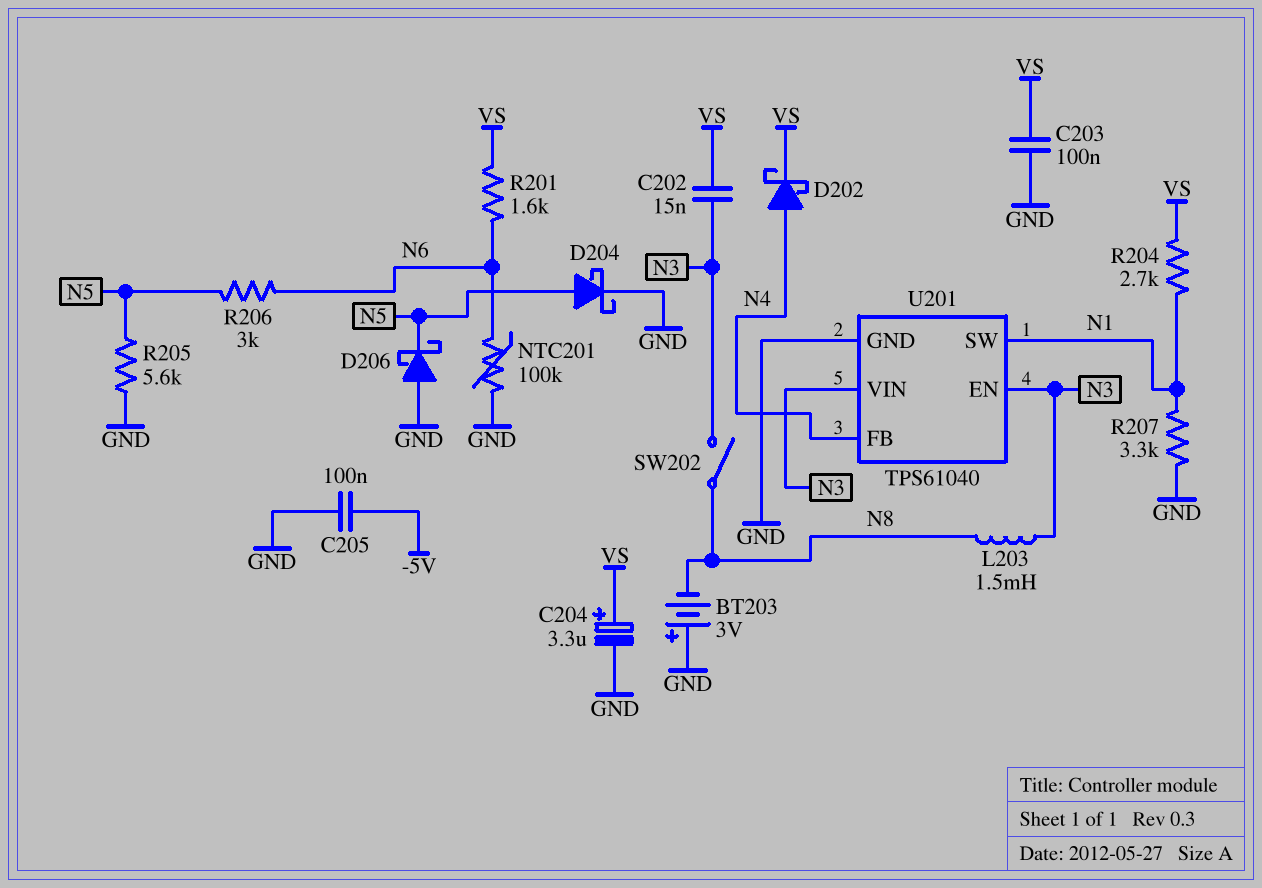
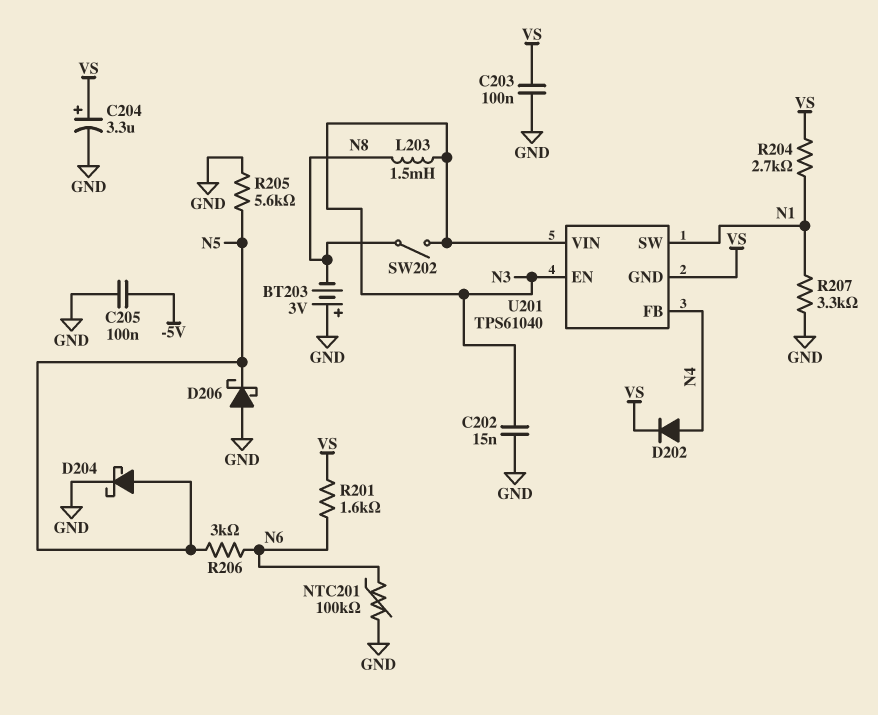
C202: 15nF (N3, VS) -> 15nF (GND, N3)
D202: schottky (A N4, K VS) -> diode (A N4, K VS)
U201 pin GND: GND -> VS

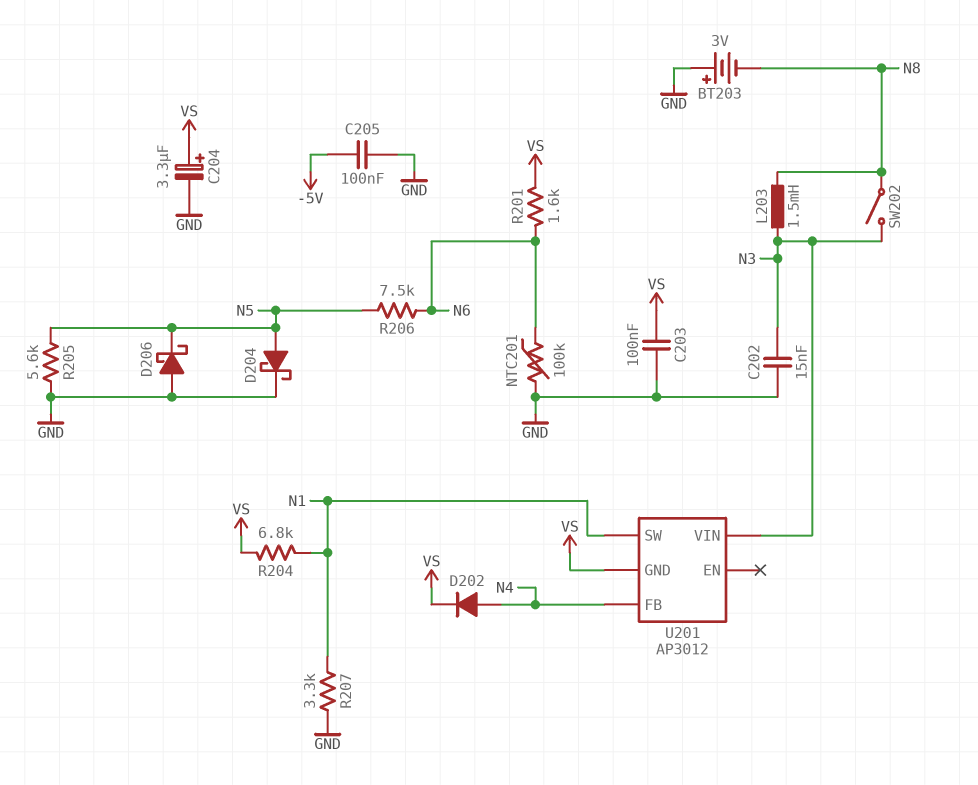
R204: 2.7k (N1, VS) -> 6.8k (N1, VS)
R206: 3k (N5, N6) -> 7.5k (N5, N6)
U201: TPS61040 -> AP3012
U201 pin EN: N3 -> none

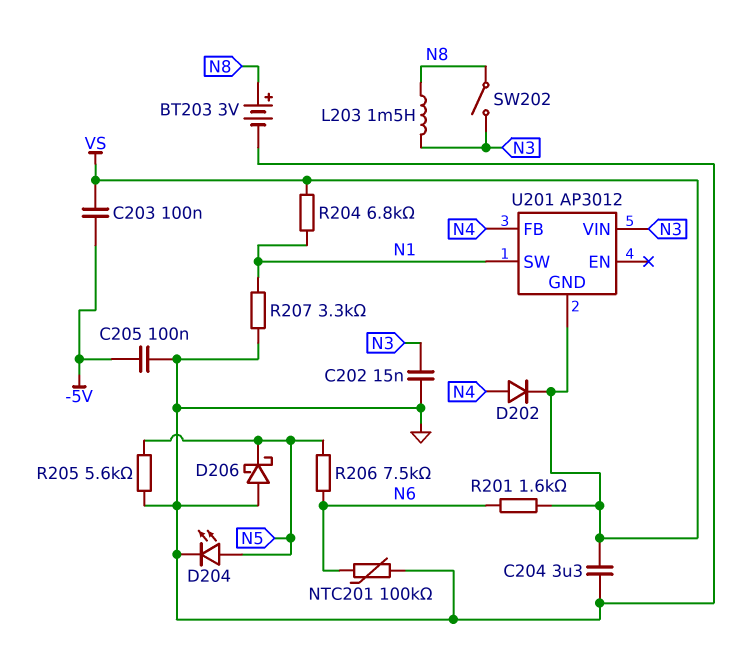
BT203: 3V (plus GND, minus N8) -> 3V (plus N8, minus GND)
C203: 100nF (GND, VS) -> 100nF (-5V, VS)
C204: 3.3uF (plus VS, minus GND) -> 3.3uF (GND, VS)
D204: schottky (A N5, K GND) -> LED (A N5, K GND)

